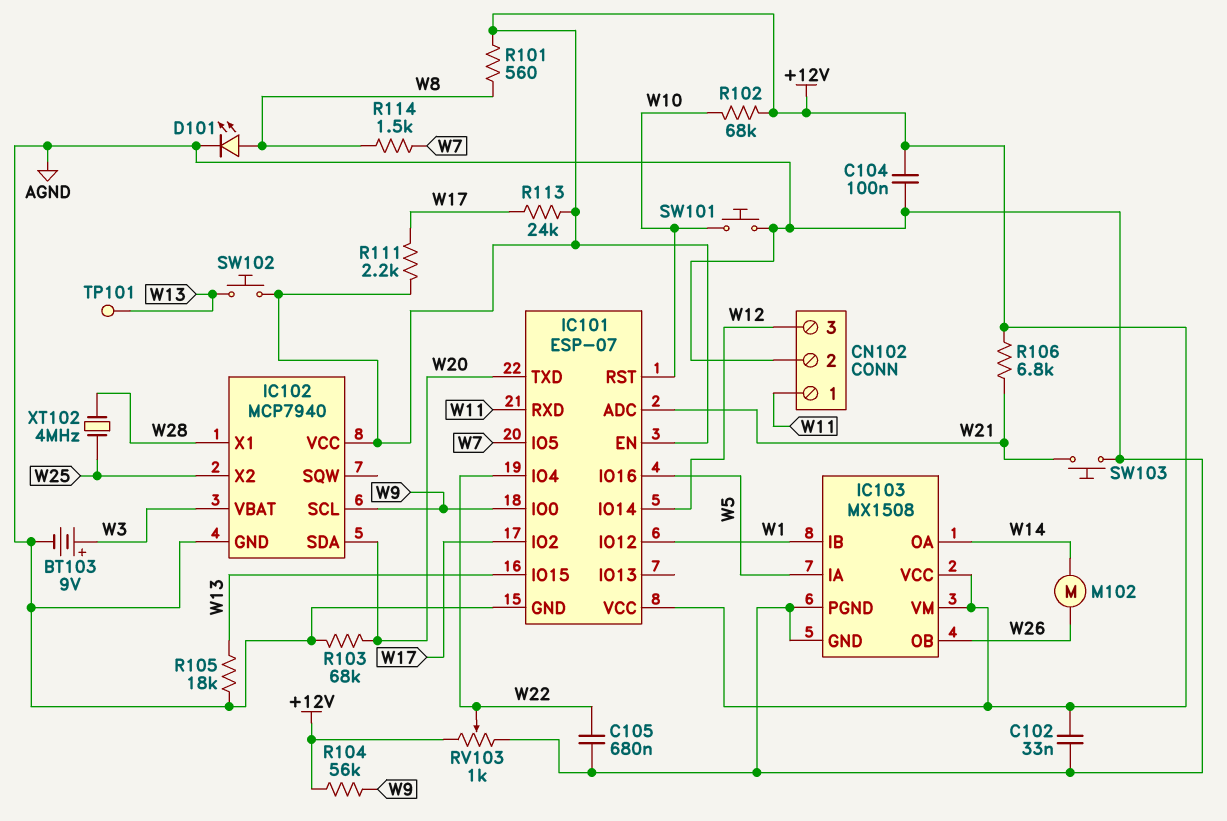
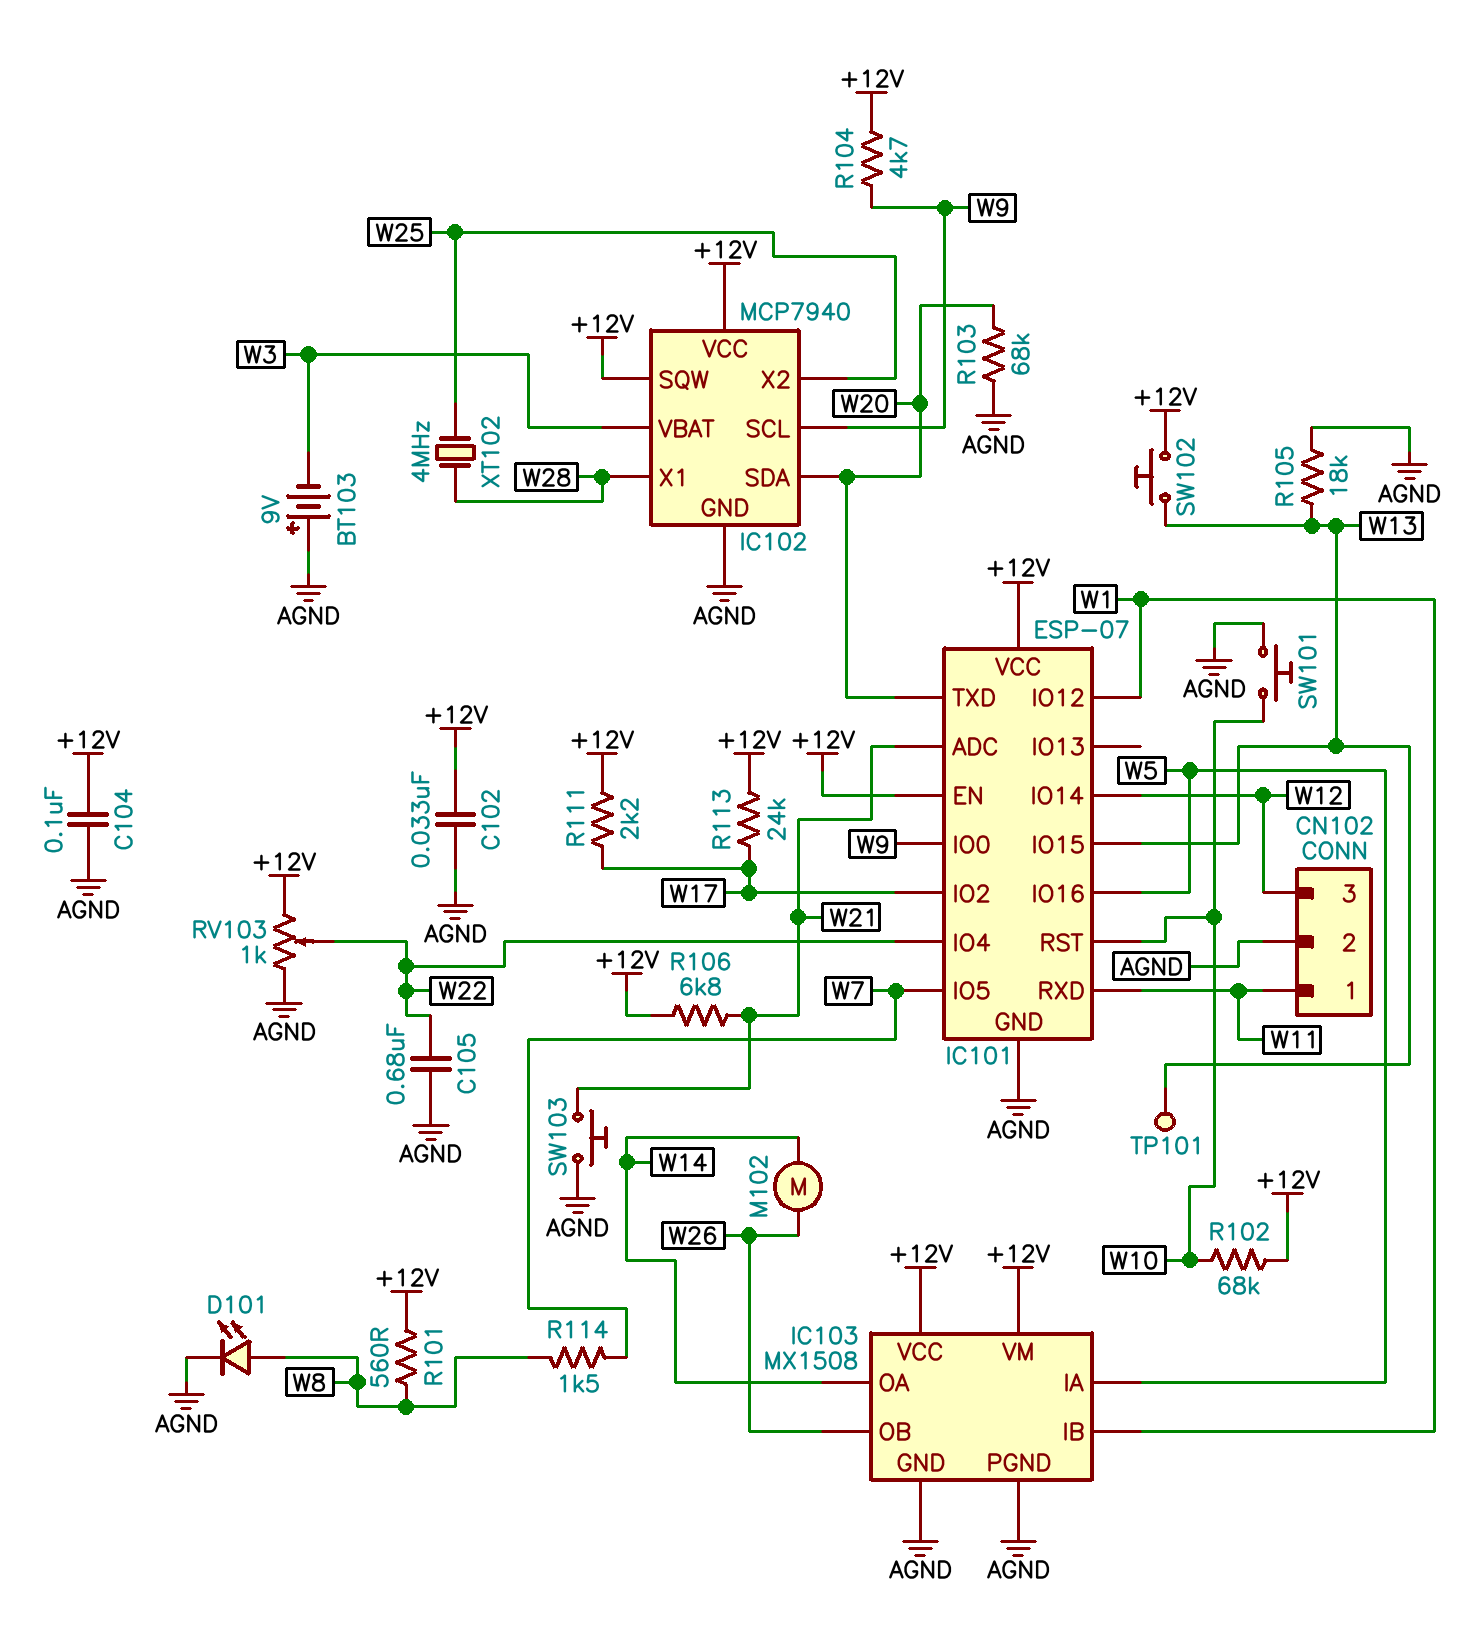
BT103: 9V (plus W3, minus AGND) -> 9V (plus AGND, minus W3)
IC102 pin SQW: none -> +12V
R104: 56k (+12V, W9) -> 4.7k (+12V, W9)

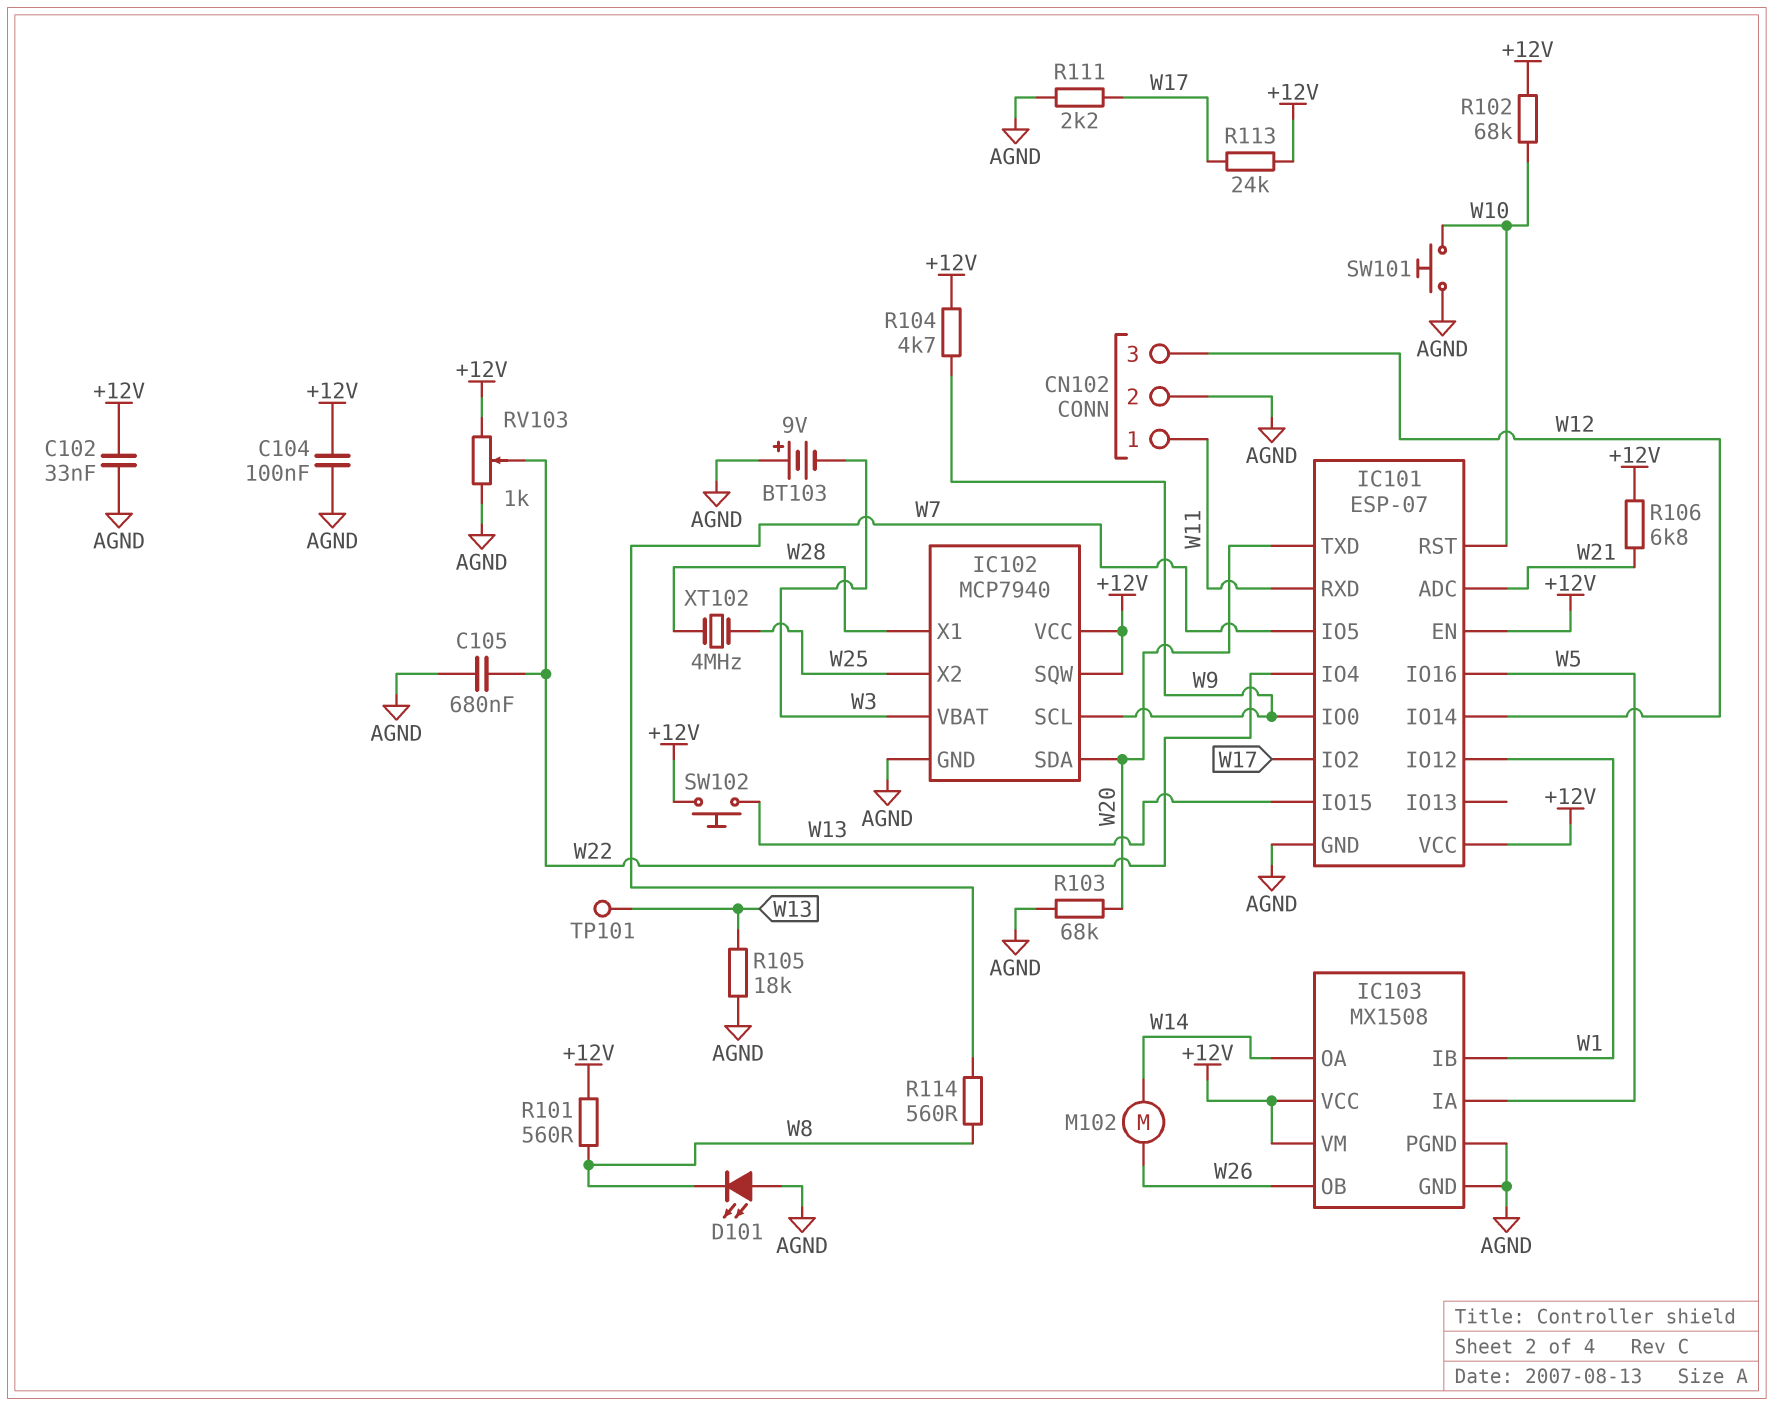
D101: LED (A W8, K AGND) -> LED (A AGND, K W8)
R111: 2.2k (+12V, W17) -> 2.2k (AGND, W17)
R114: 1.5k (W7, W8) -> 560 (W7, W8)
SW103: button (AGND, W21) -> none

